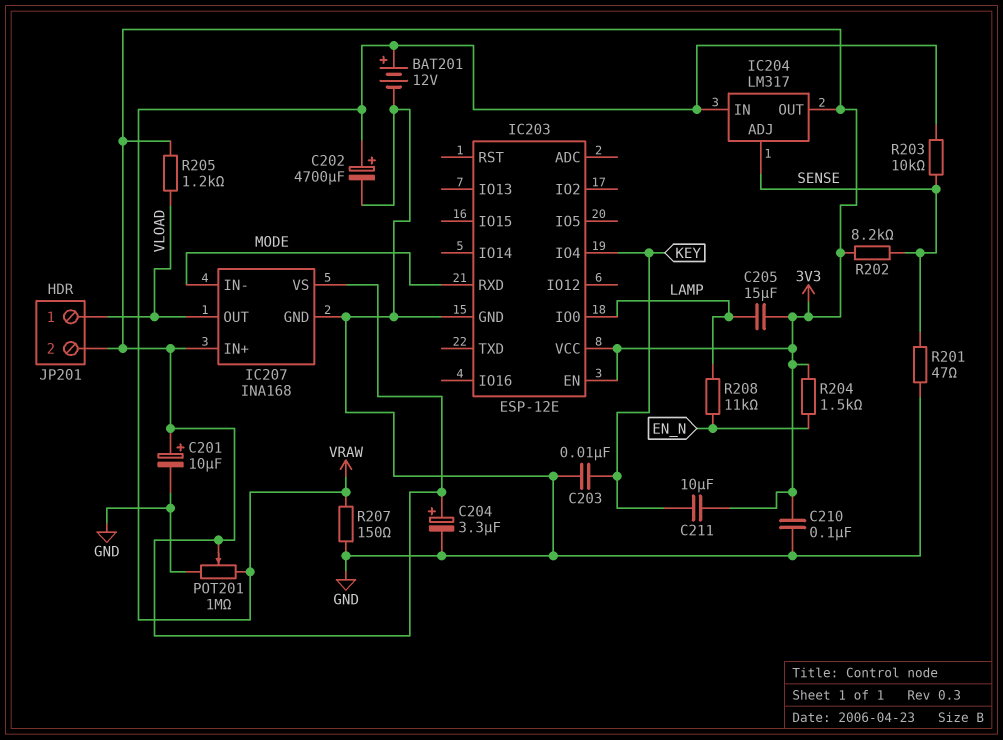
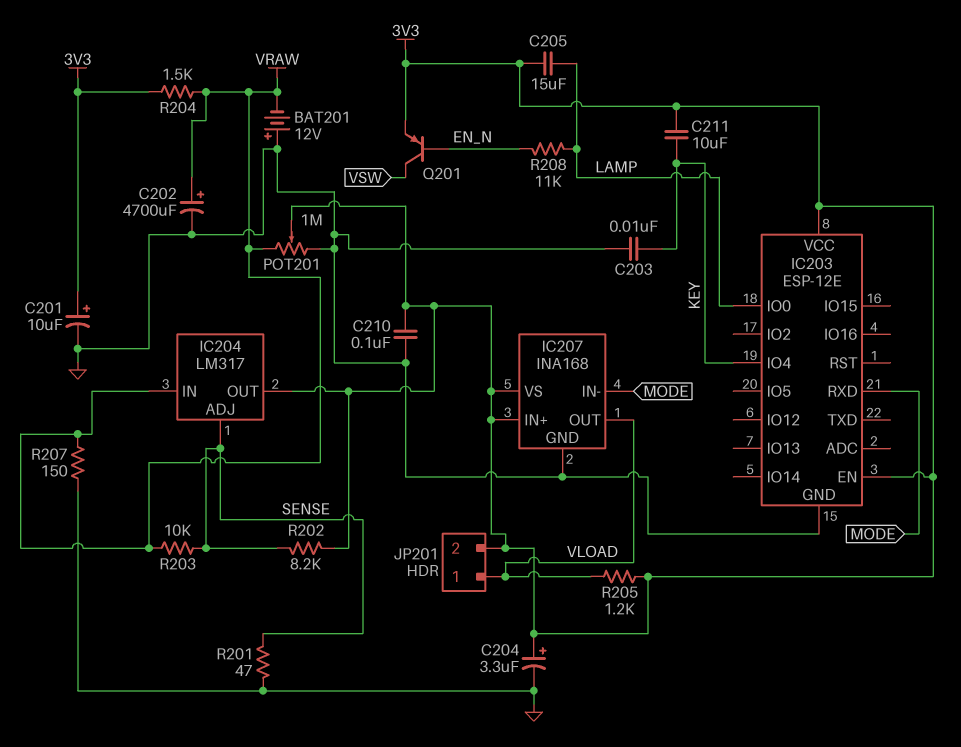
BAT201: 12V (plus VRAW, minus GND) -> 12V (plus GND, minus VRAW)
Q201: none -> PNP (B EN_N, C VSW, E 3V3)
R204: 1.5k (3V3, EN_N) -> 1.5k (3V3, VRAW)

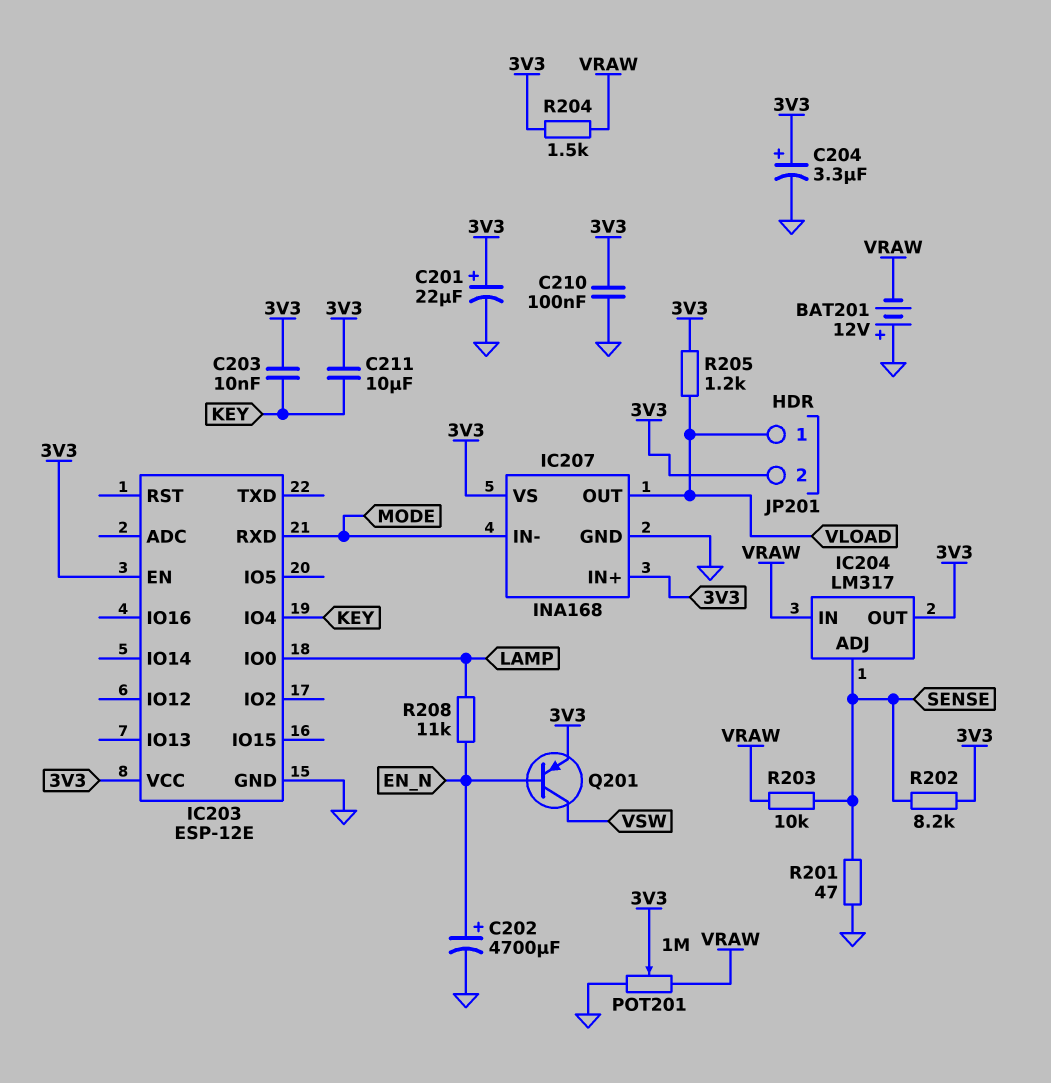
C201: 10uF (plus 3V3, minus GND) -> 22uF (plus 3V3, minus GND)
C202: 4700uF (plus VRAW, minus GND) -> 4700uF (plus EN_N, minus GND)
C203: 10nF (GND, KEY) -> 10nF (3V3, KEY)
C205: 15uF (3V3, LAMP) -> none
R207: 150 (GND, VRAW) -> none

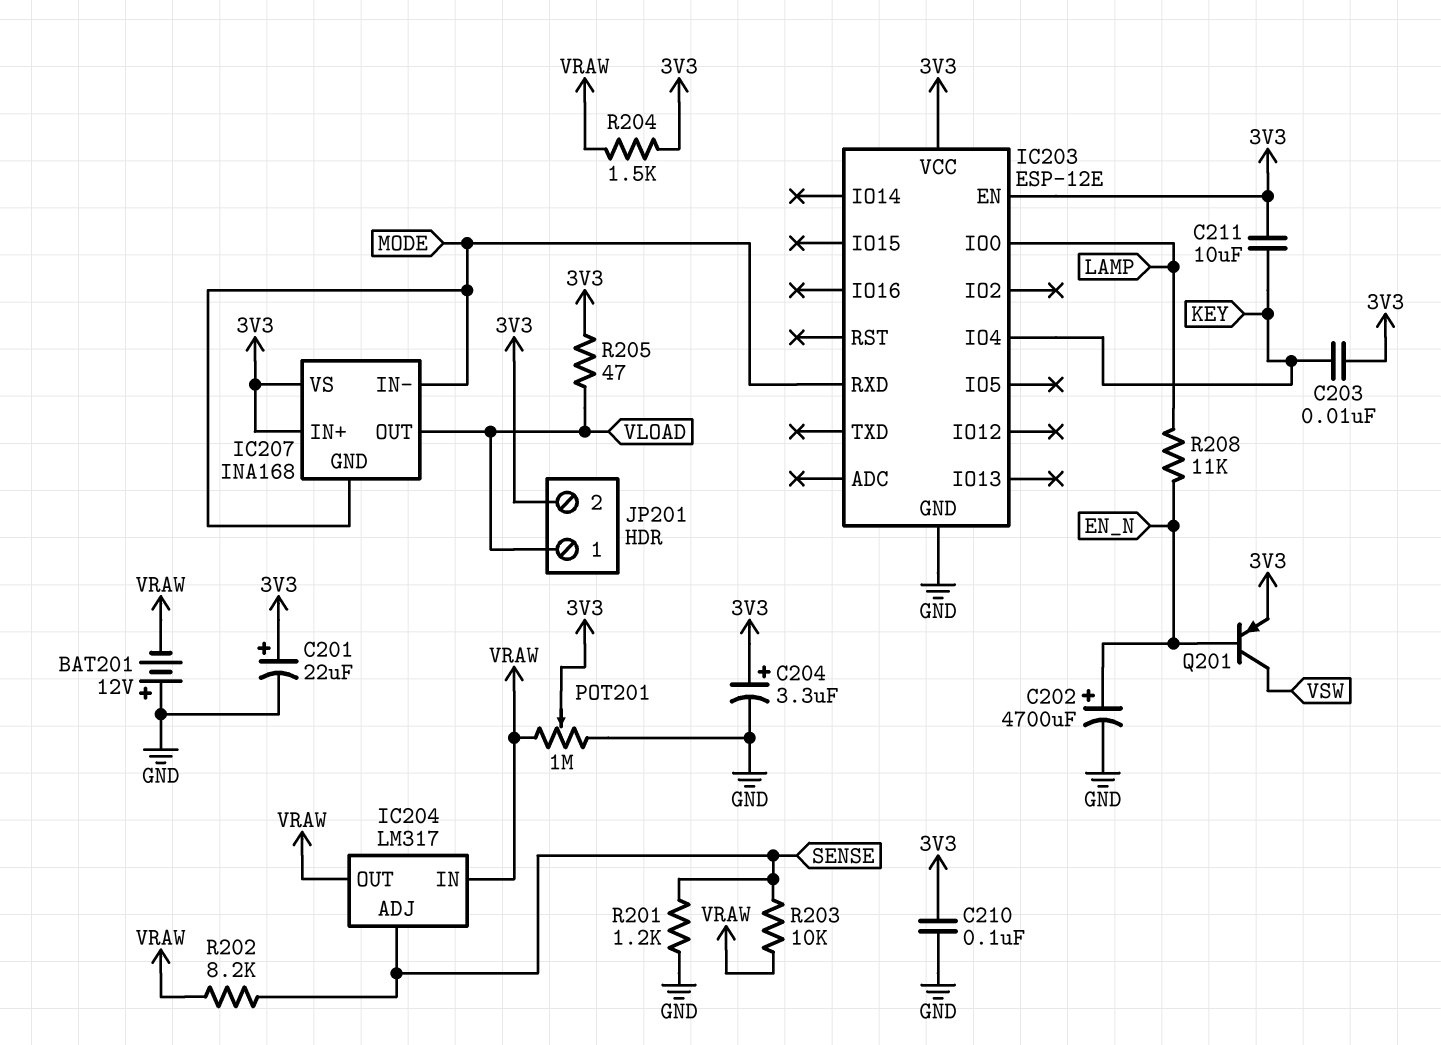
IC204 pin OUT: 3V3 -> VRAW
IC207 pin GND: GND -> MODE
R201: 47 (GND, SENSE) -> 1.2k (GND, SENSE)
R202: 8.2k (3V3, SENSE) -> 8.2k (SENSE, VRAW)
R205: 1.2k (3V3, VLOAD) -> 47 (3V3, VLOAD)

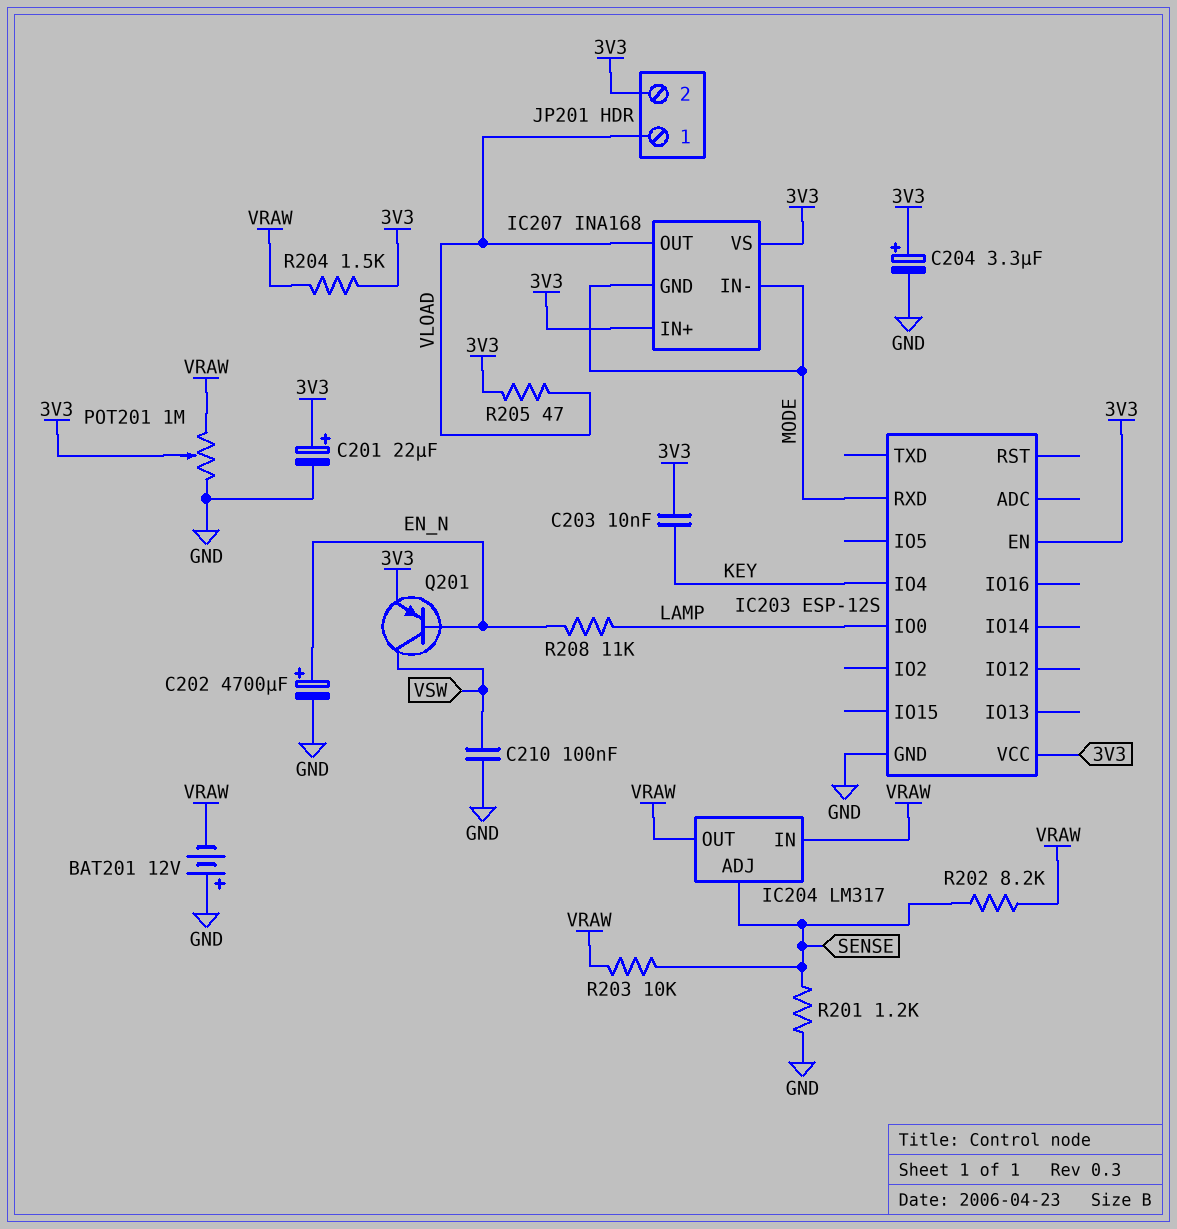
C210: 100nF (3V3, GND) -> 100nF (GND, VSW)
C211: 10uF (3V3, KEY) -> none
IC203: ESP-12E -> ESP-12S

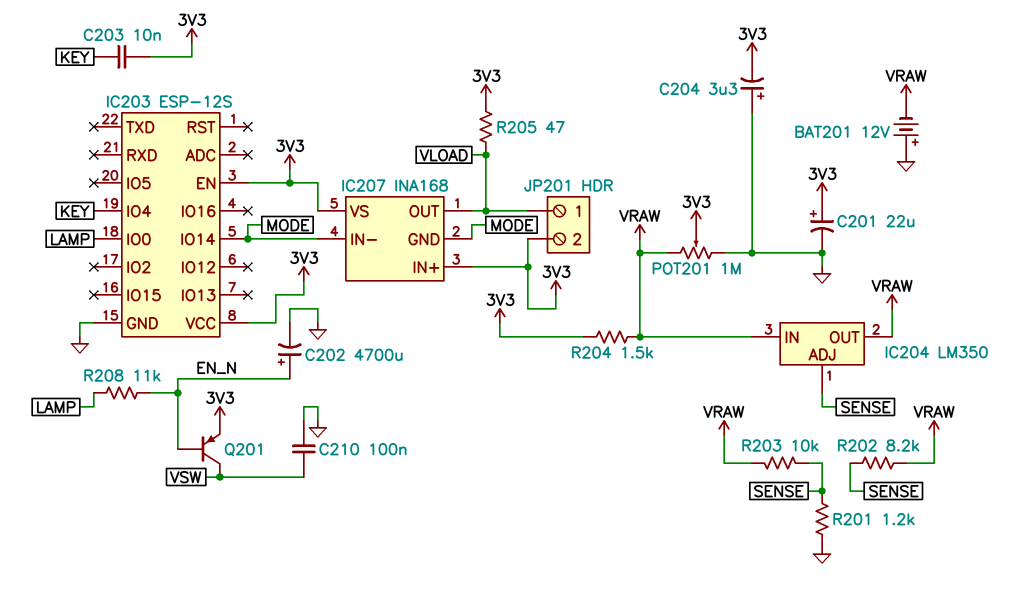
C204: 3.3uF (plus 3V3, minus GND) -> 3.3uF (plus GND, minus 3V3)
IC203 pin IO14: none -> MODE
IC203 pin RXD: MODE -> none
IC204: LM317 -> LM350

